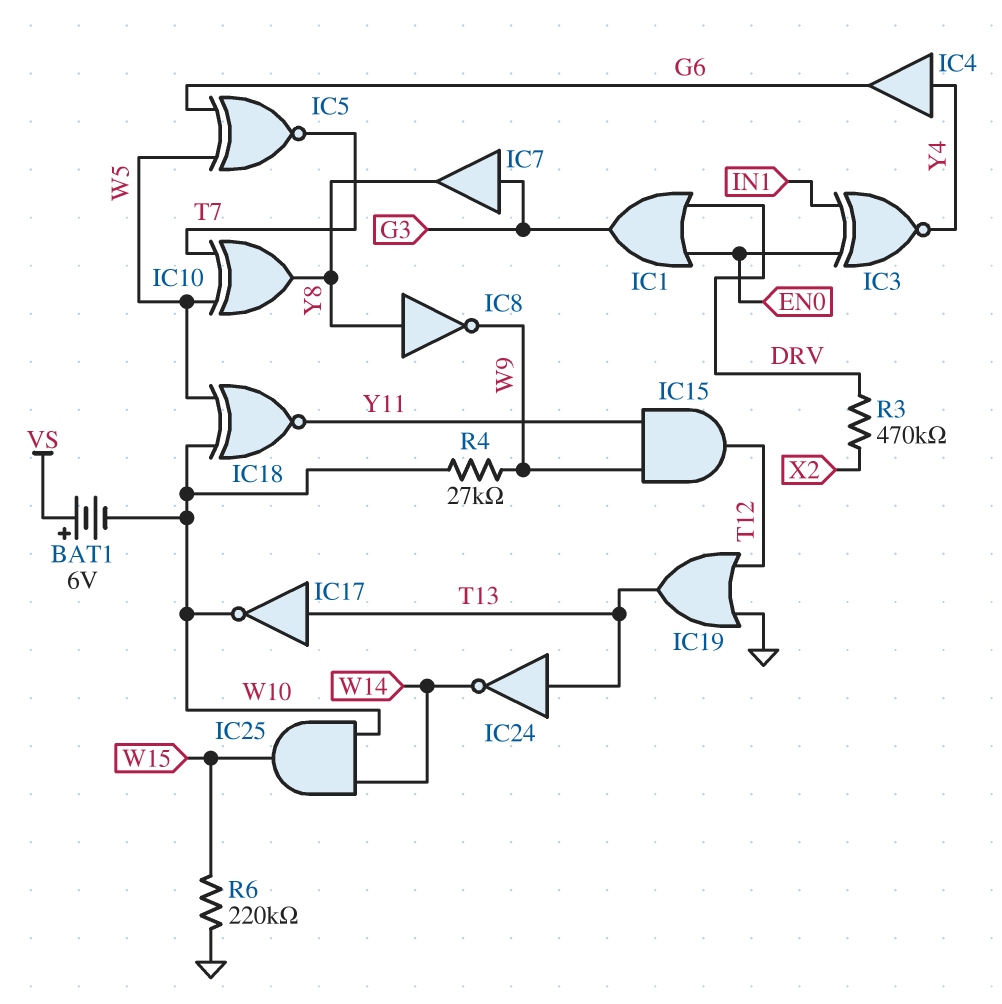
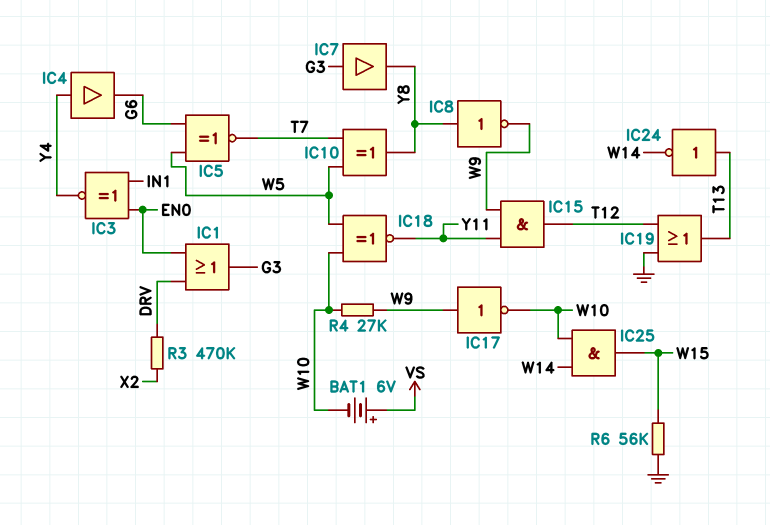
IC17: NOT (in T13, out W10) -> NOT (in W9, out W10)
R6: 220k (GND, W15) -> 56k (GND, W15)

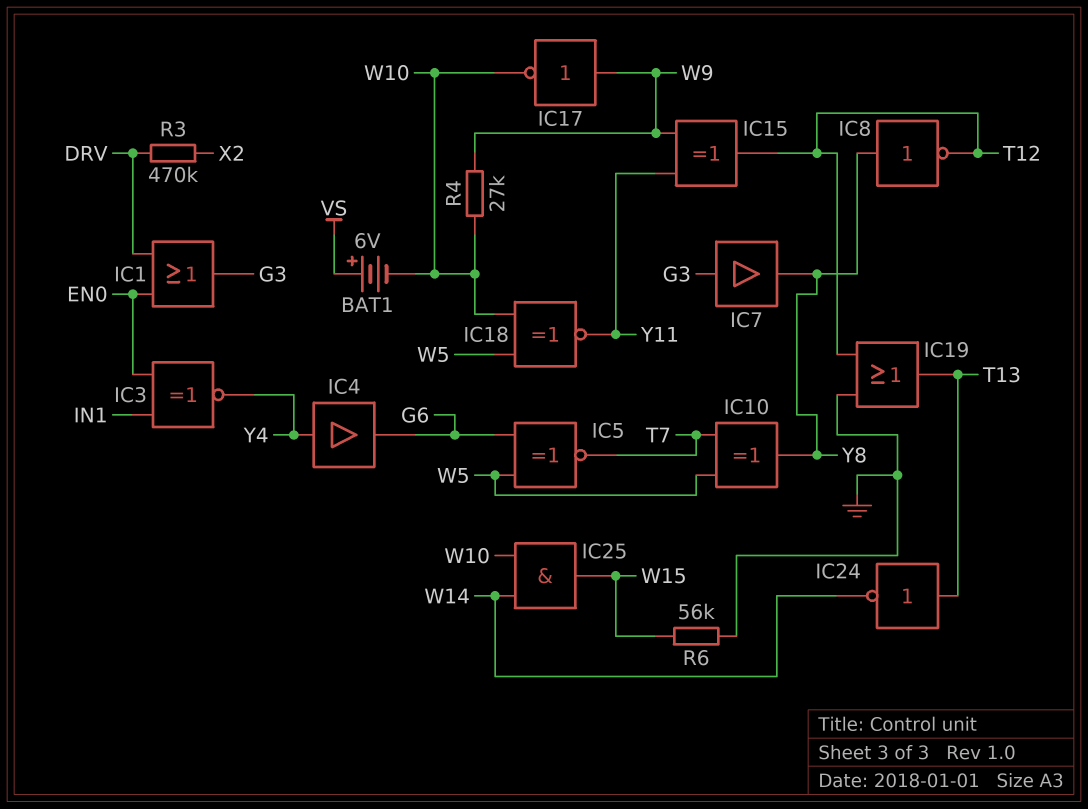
IC8: NOT (in Y8, out W9) -> NOT (in Y8, out T12)
IC15: AND (in W9, in Y11, out T12) -> XOR (in W9, in Y11, out T12)

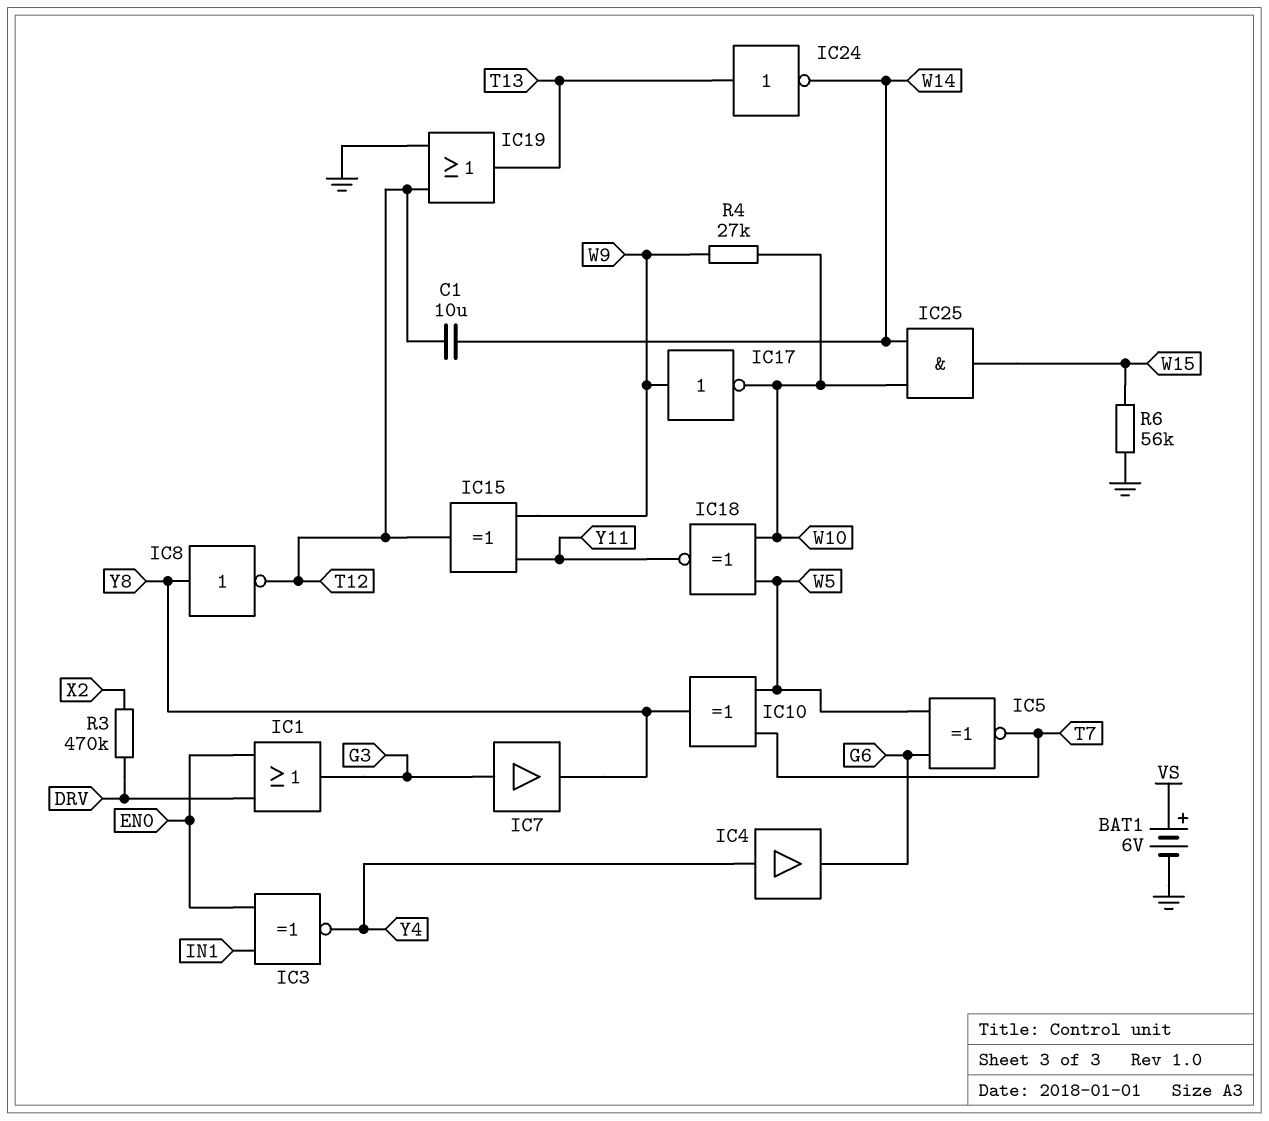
BAT1: 6V (plus VS, minus W10) -> 6V (plus VS, minus GND)
C1: none -> 10uF (T12, W14)

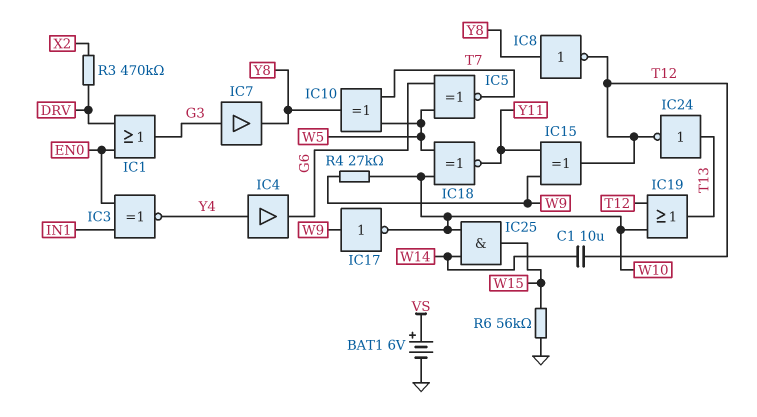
IC19: OR (in GND, in T12, out T13) -> OR (in T12, in W10, out T13)
IC24: NOT (in T13, out W14) -> NOT (in T13, out T12)

